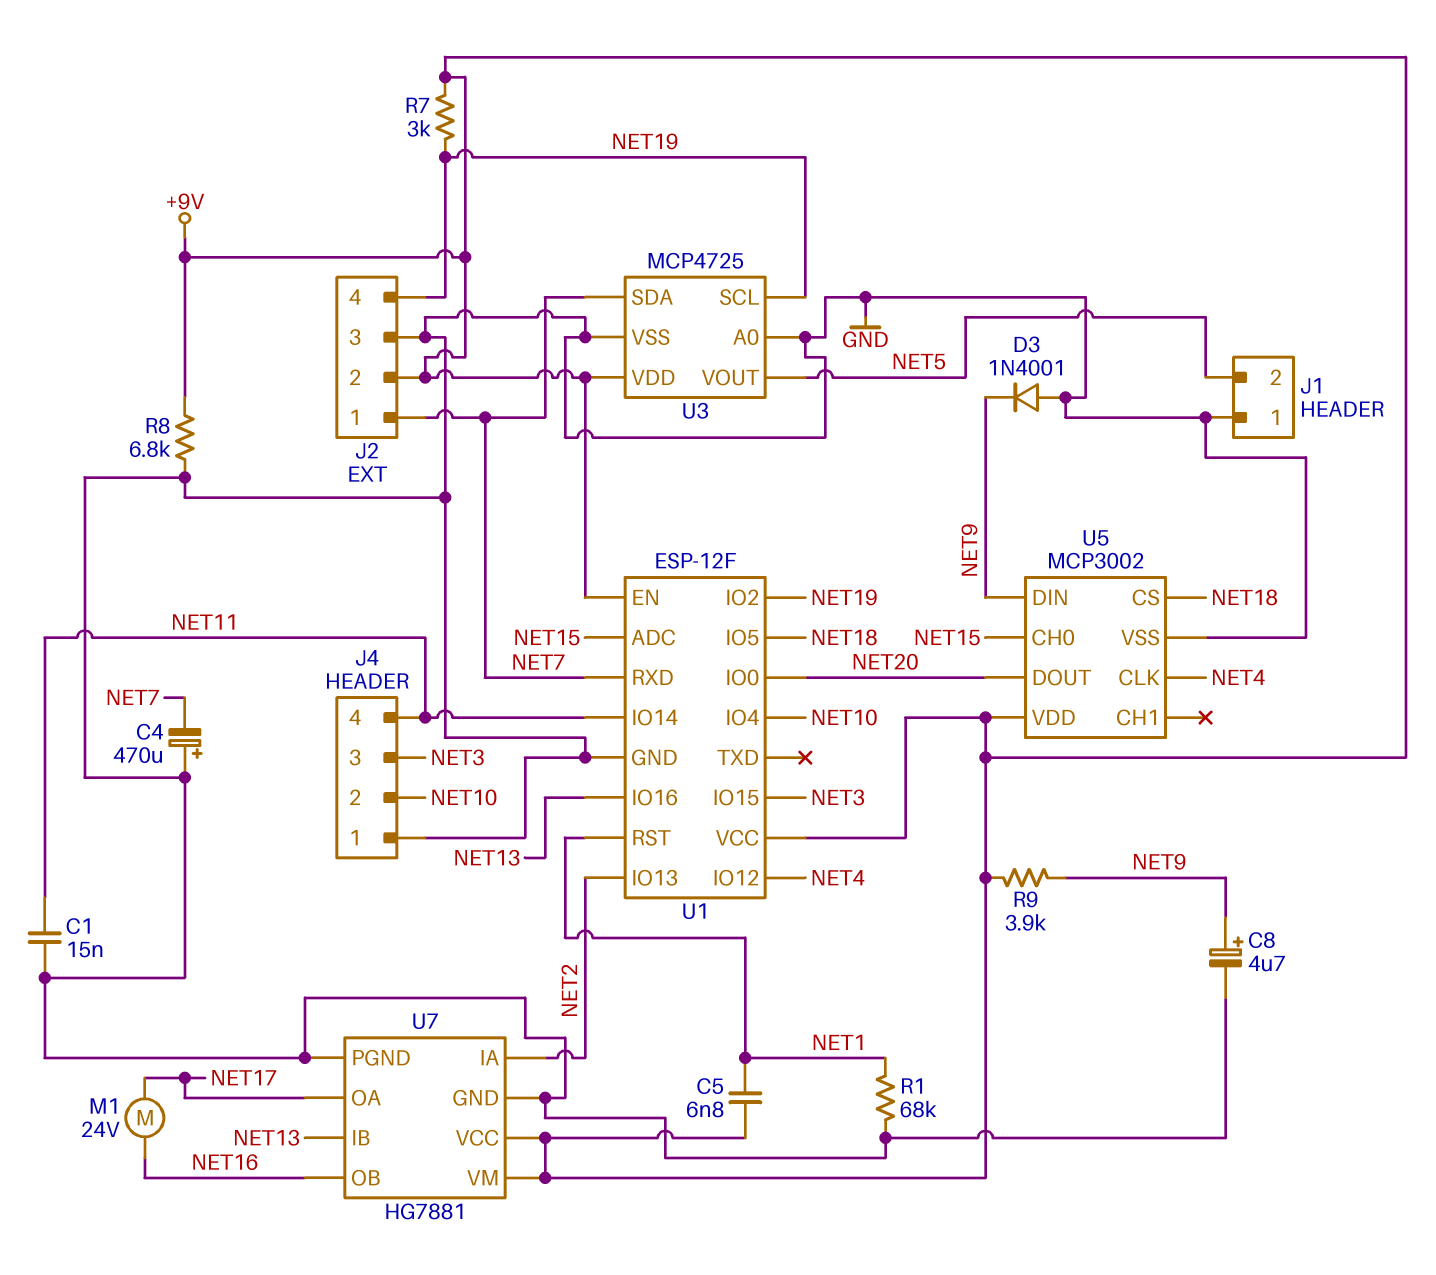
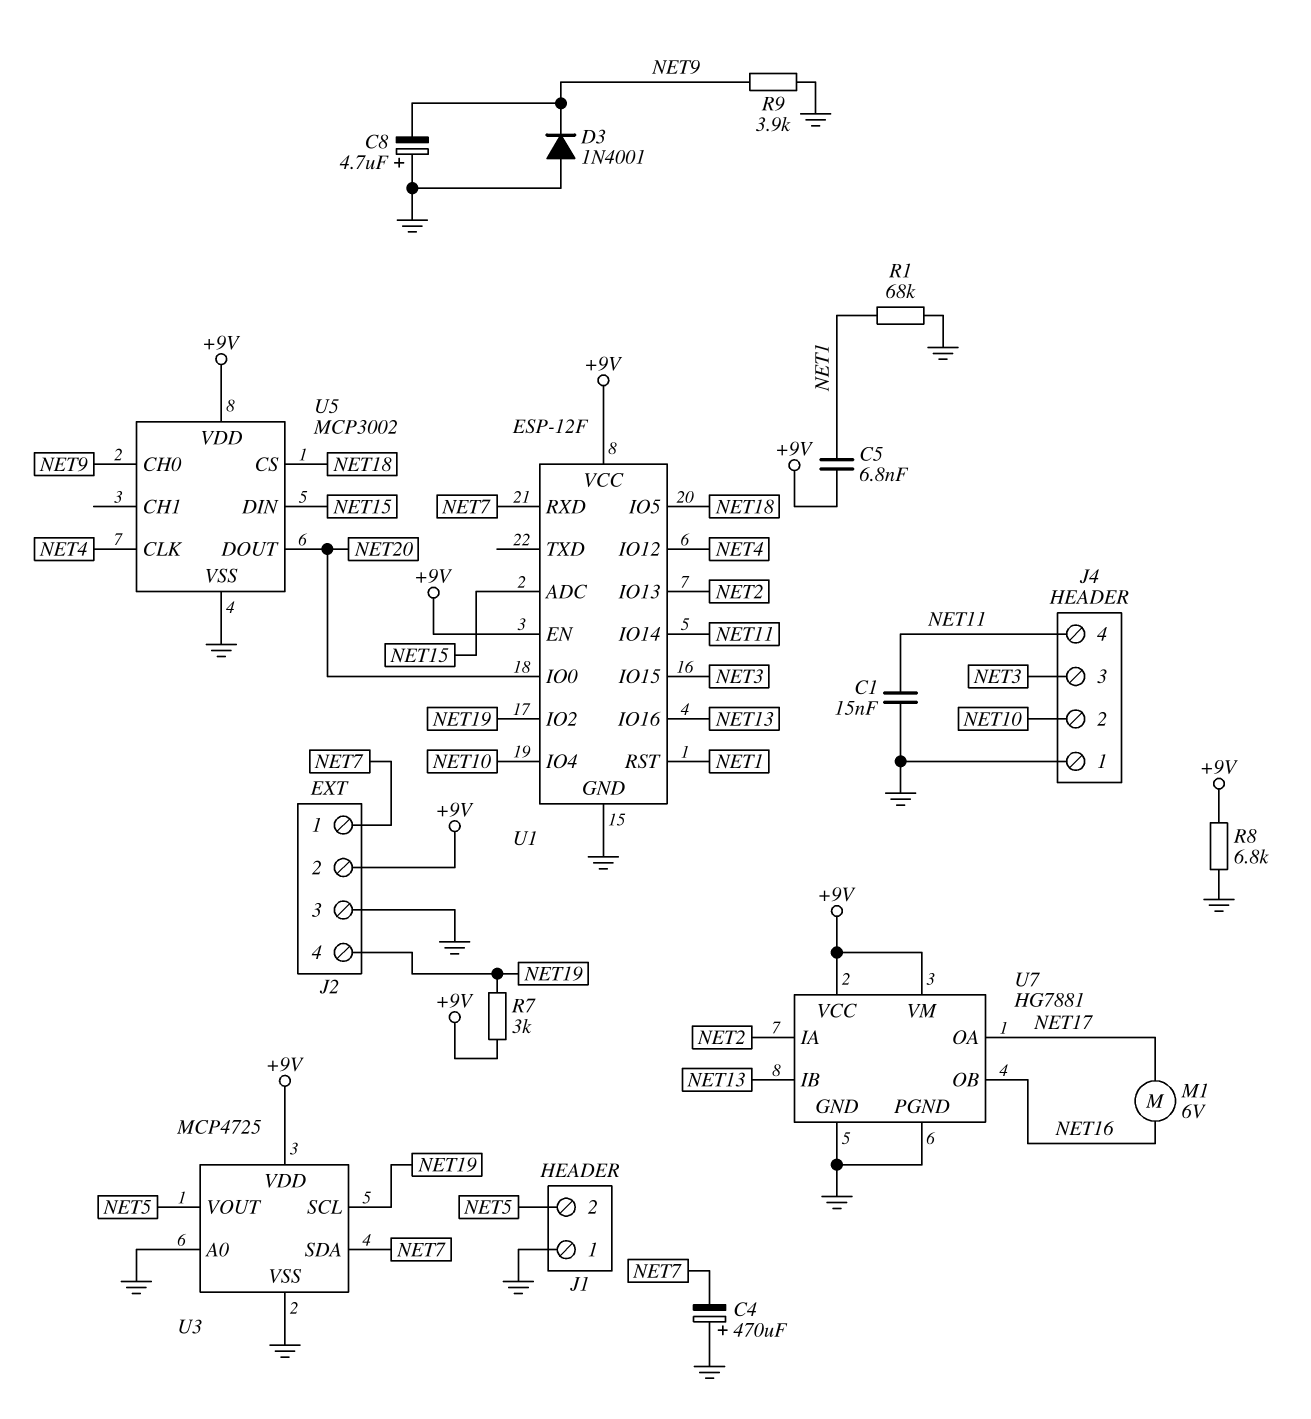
C8: 4.7uF (plus NET9, minus GND) -> 4.7uF (plus GND, minus NET9)
M1: motor 24V (NET16, NET17) -> motor 6V (NET16, NET17)
R9: 3.9k (+9V, NET9) -> 3.9k (GND, NET9)
U5 pin CH0: NET15 -> NET9
U5 pin DIN: NET9 -> NET15

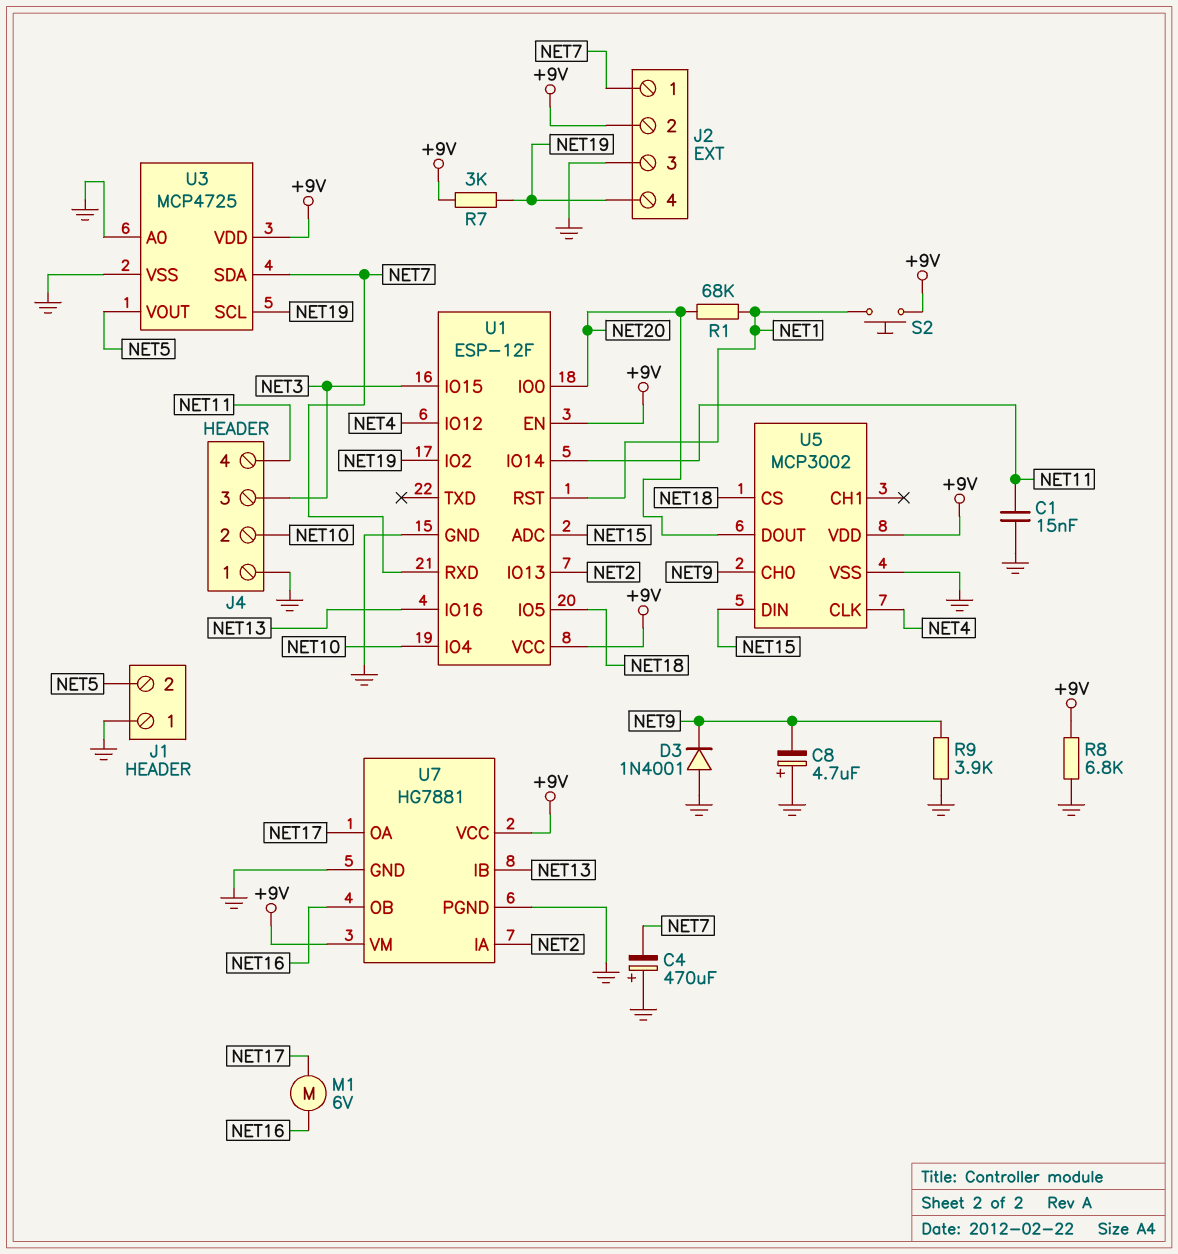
C5: 6.8nF (+9V, NET1) -> none
R1: 68k (GND, NET1) -> 68k (NET1, NET20)
S2: none -> button (+9V, NET1)

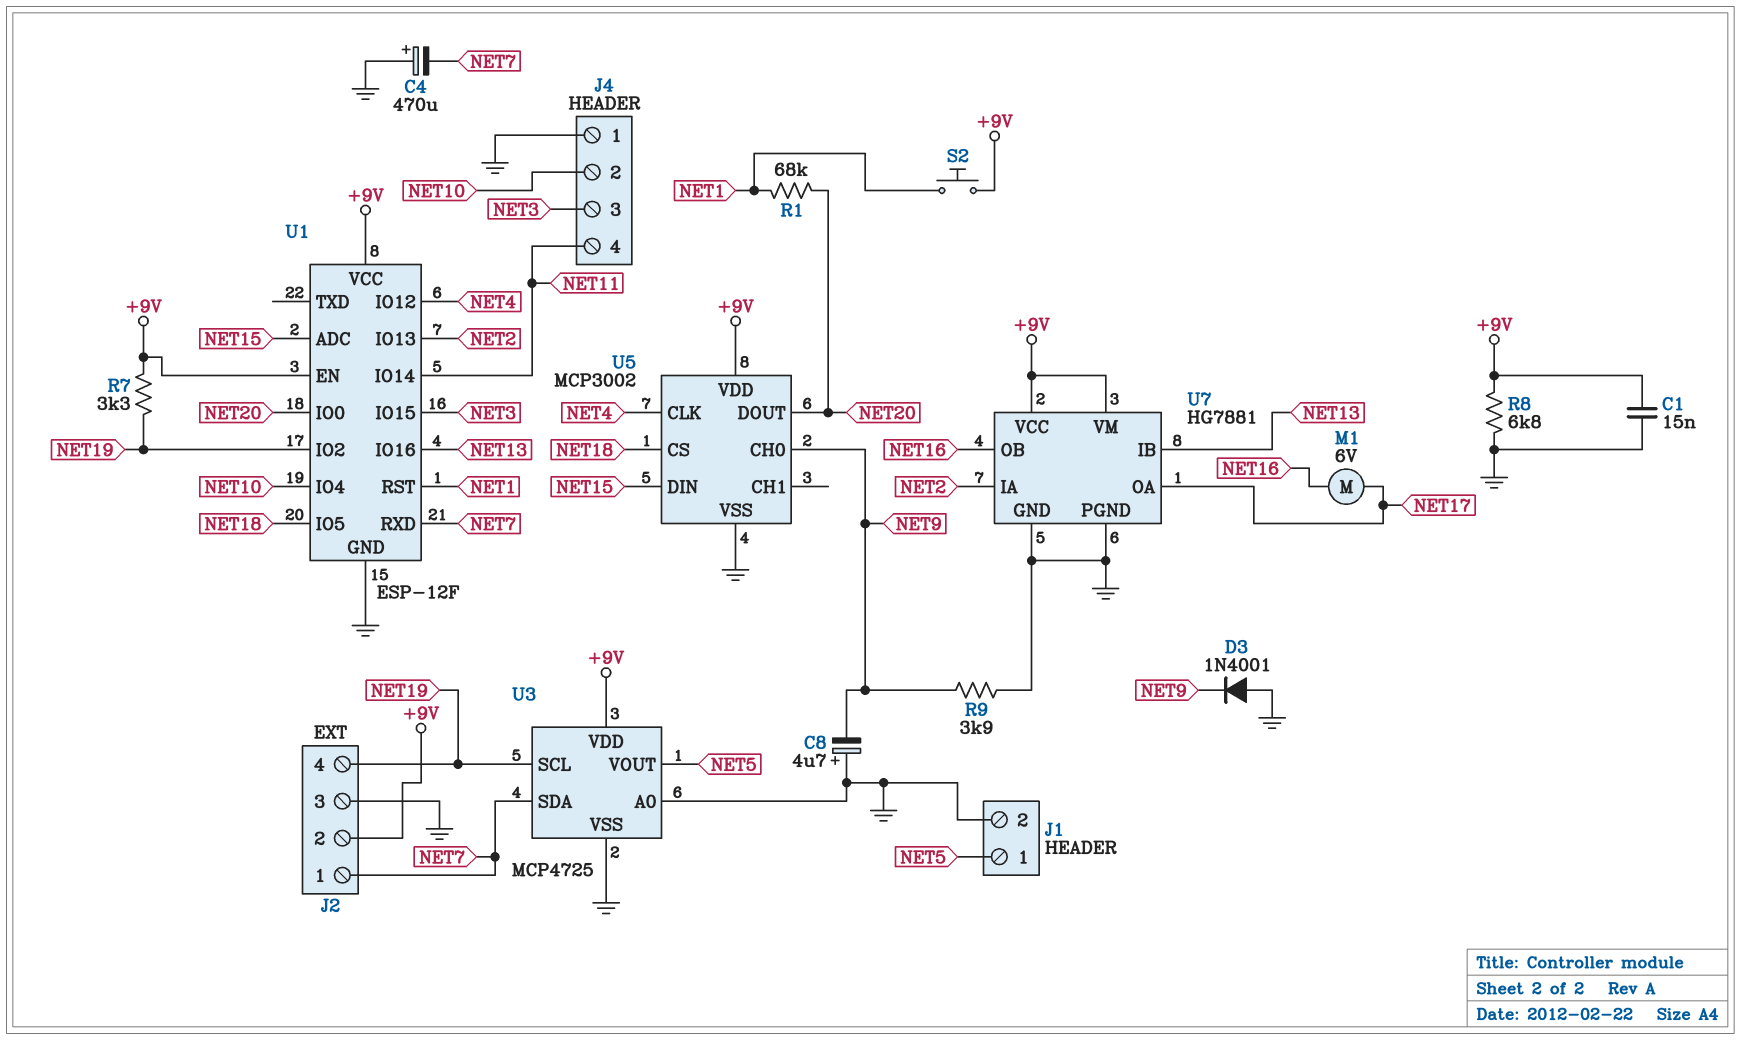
C1: 15nF (GND, NET11) -> 15nF (+9V, GND)
J1 pin 1: GND -> NET5
J1 pin 2: NET5 -> GND
R7: 3k (+9V, NET19) -> 3.3k (+9V, NET19)

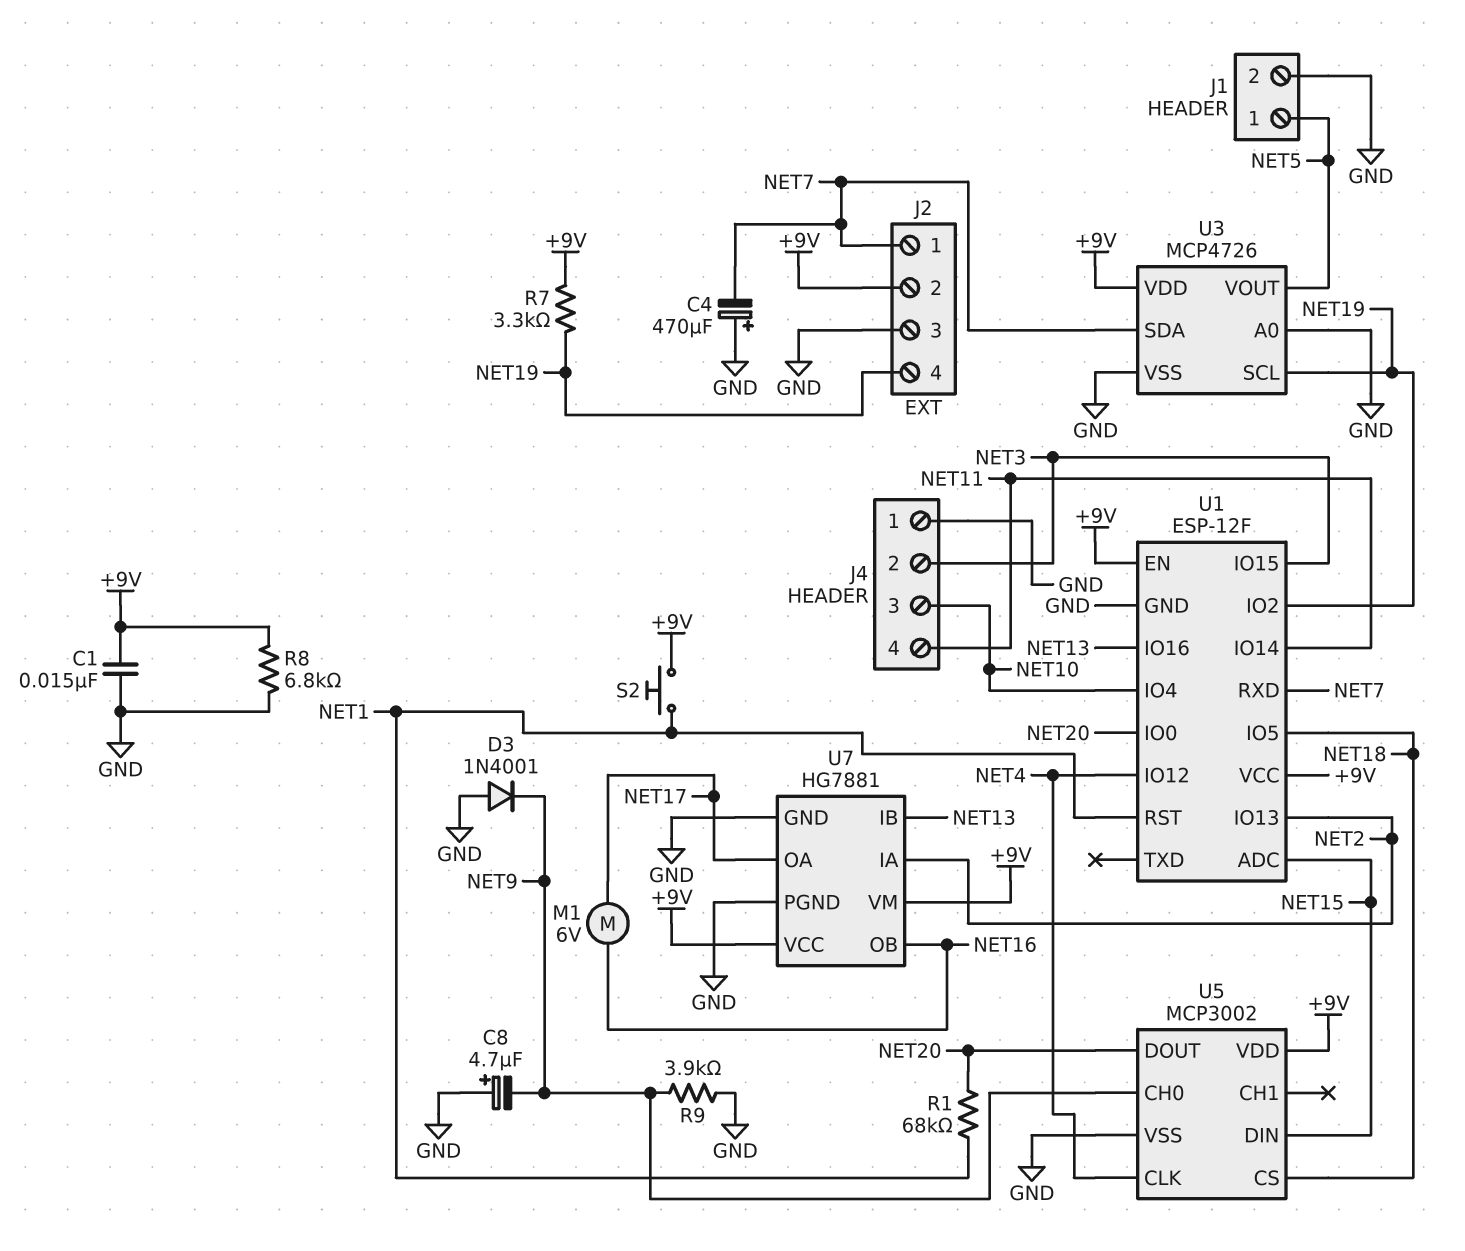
J4 pin 2: NET10 -> NET3
J4 pin 3: NET3 -> NET10
U3: MCP4725 -> MCP4726

